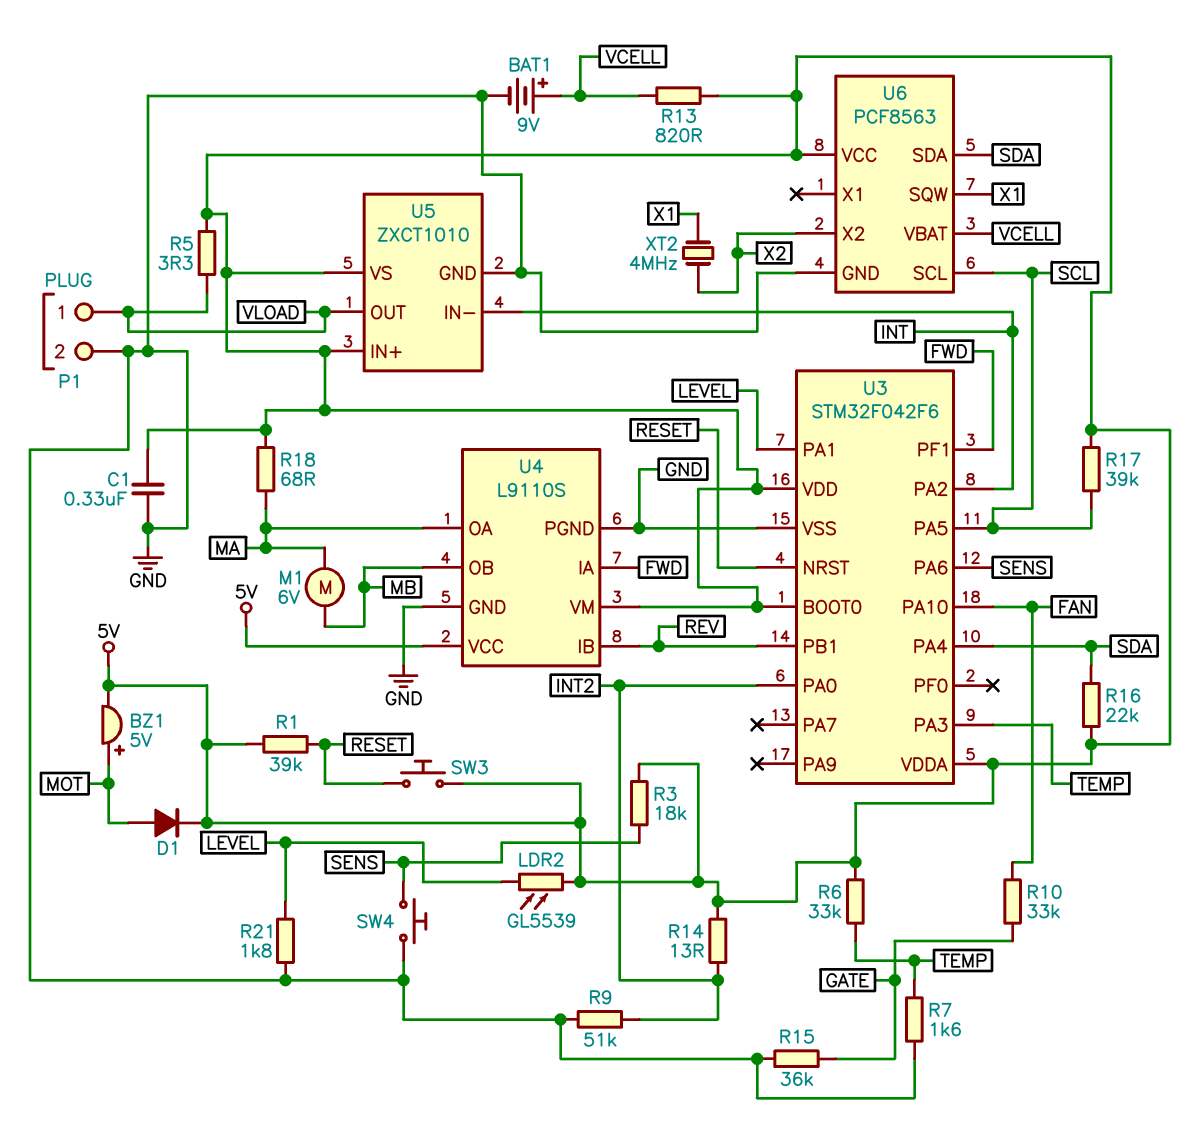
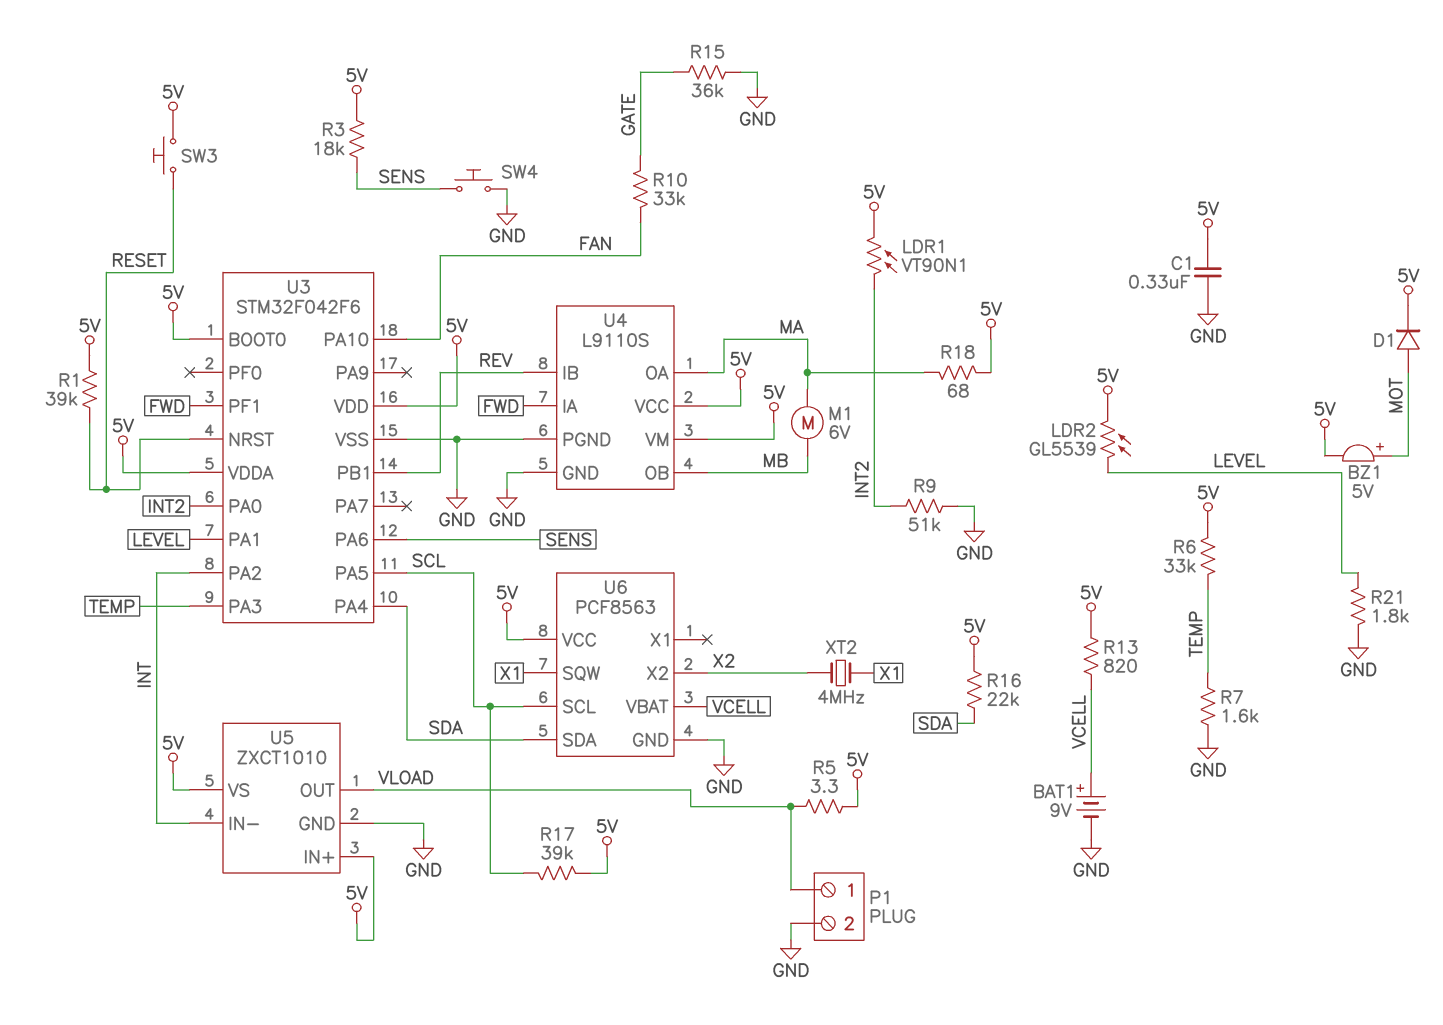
LDR1: none -> VT90N1 (5V, INT2)
R14: 13 (5V, INT2) -> none

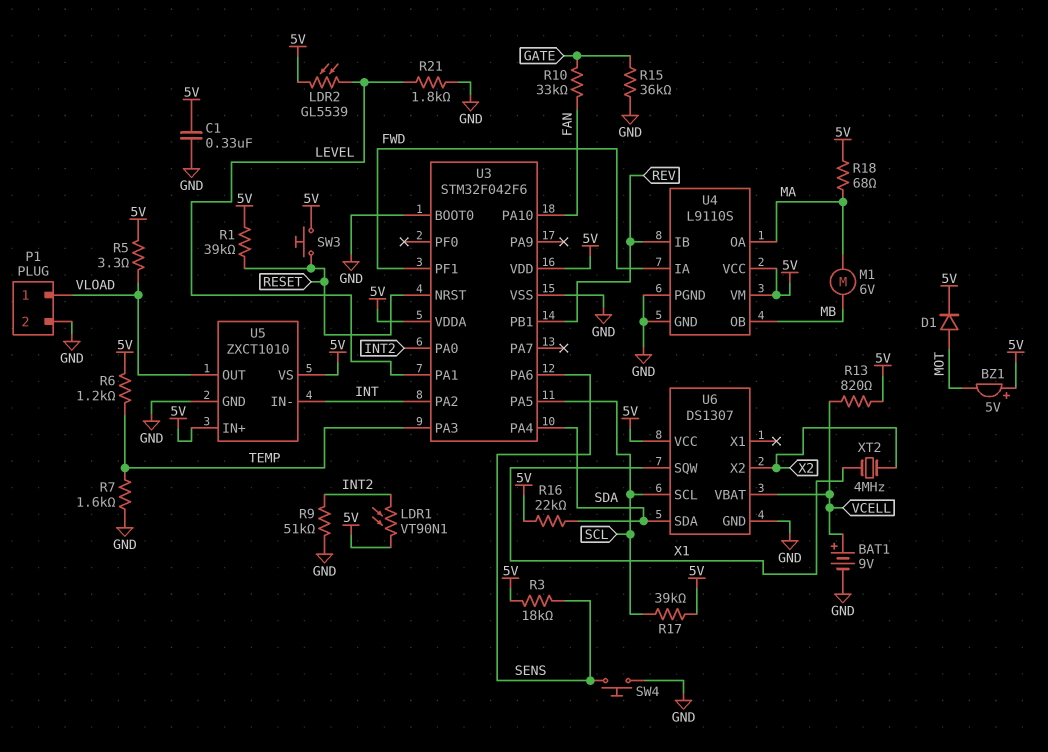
BZ1: buzzer 5V (plus MOT, minus 5V) -> buzzer 5V (plus 5V, minus MOT)
R6: 33k (5V, TEMP) -> 1.2k (5V, TEMP)
U3 pin BOOT0: 5V -> GND
U6: PCF8563 -> DS1307

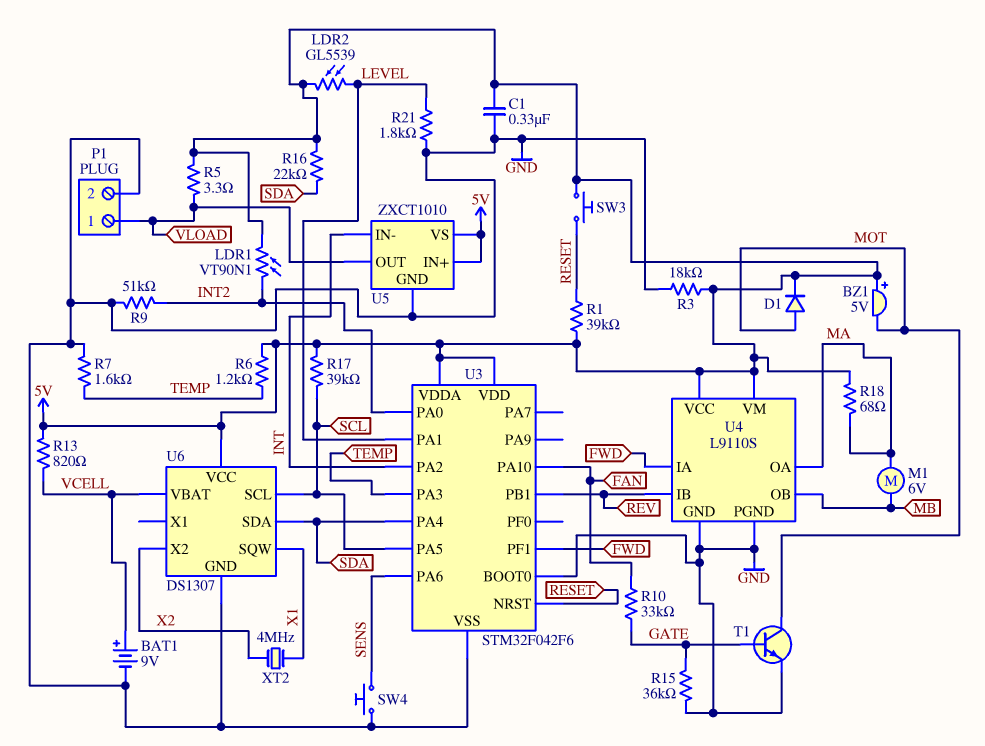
R3: 18k (5V, SENS) -> 18k (5V, GND)
T1: none -> NPN (B GATE, C MOT, E GND)

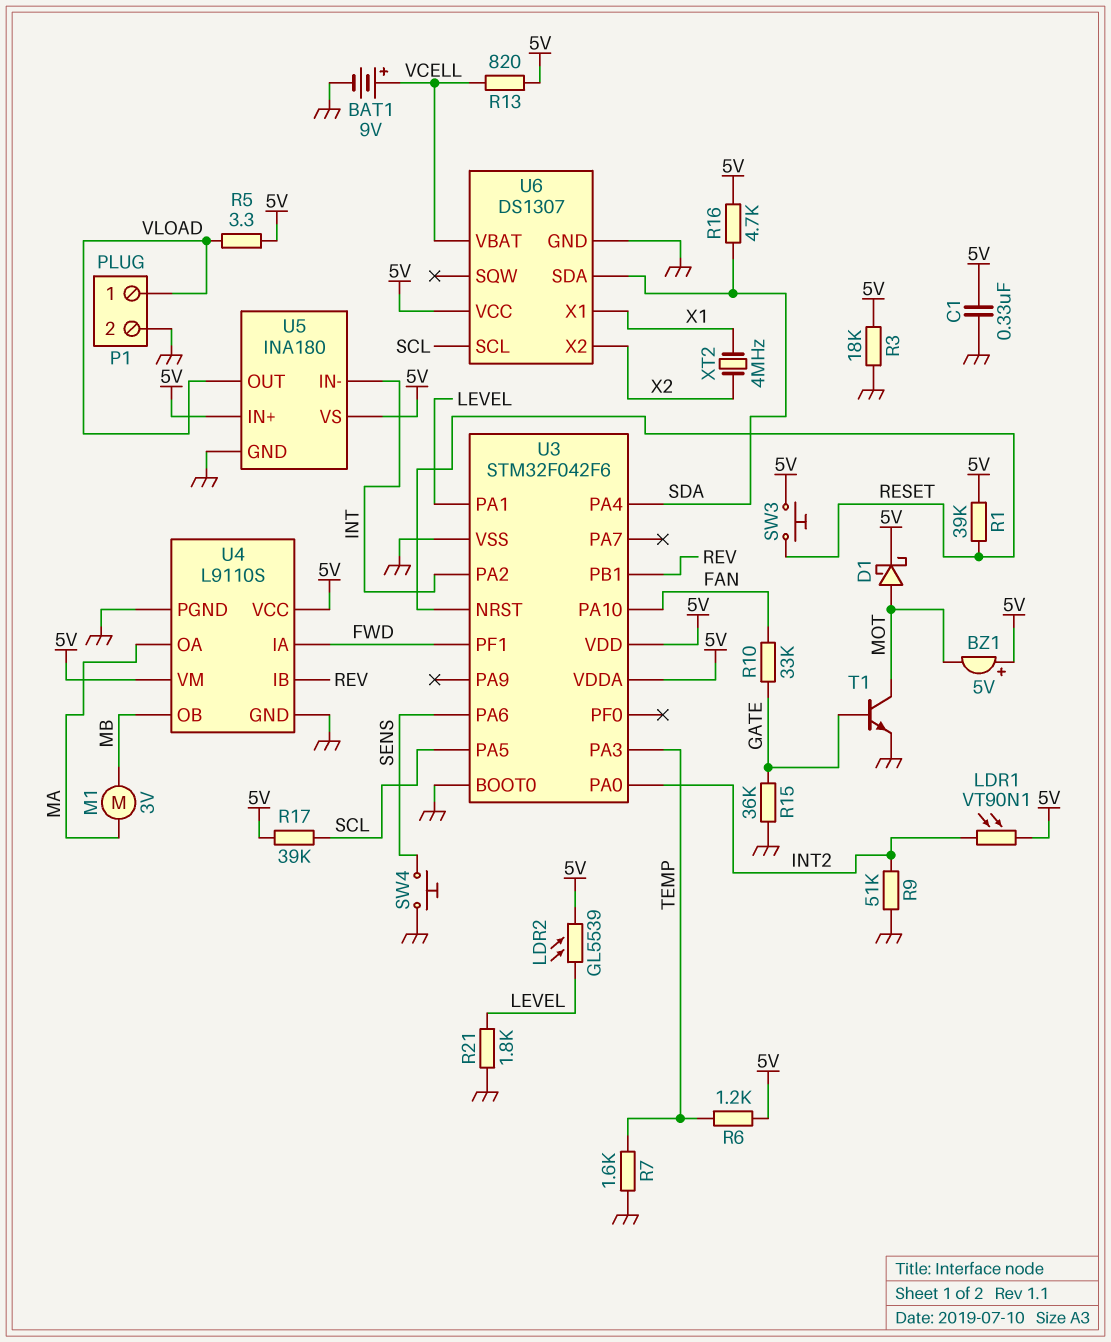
D1: diode (A MOT, K 5V) -> schottky (A MOT, K 5V)
M1: motor 6V (MA, MB) -> motor 3V (MA, MB)
R16: 22k (5V, SDA) -> 4.7k (5V, SDA)
R18: 68 (5V, MA) -> none
U5: ZXCT1010 -> INA180
U6 pin SQW: X1 -> none
U6 pin X1: none -> X1

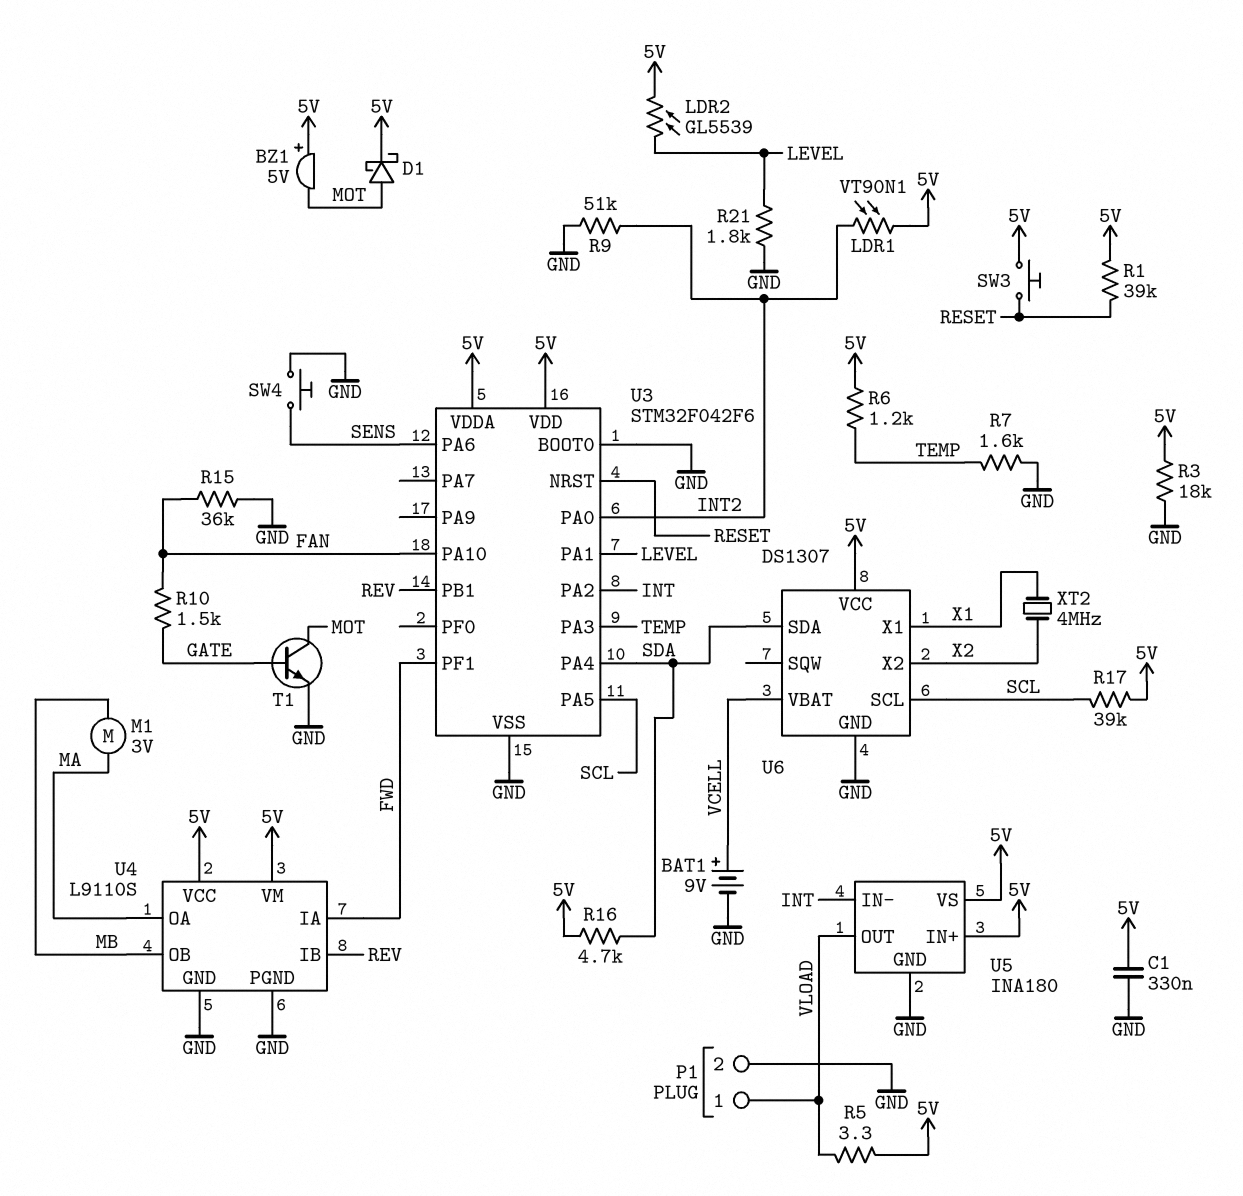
R10: 33k (FAN, GATE) -> 1.5k (FAN, GATE)
R13: 820 (5V, VCELL) -> none
R15: 36k (GATE, GND) -> 36k (FAN, GND)

